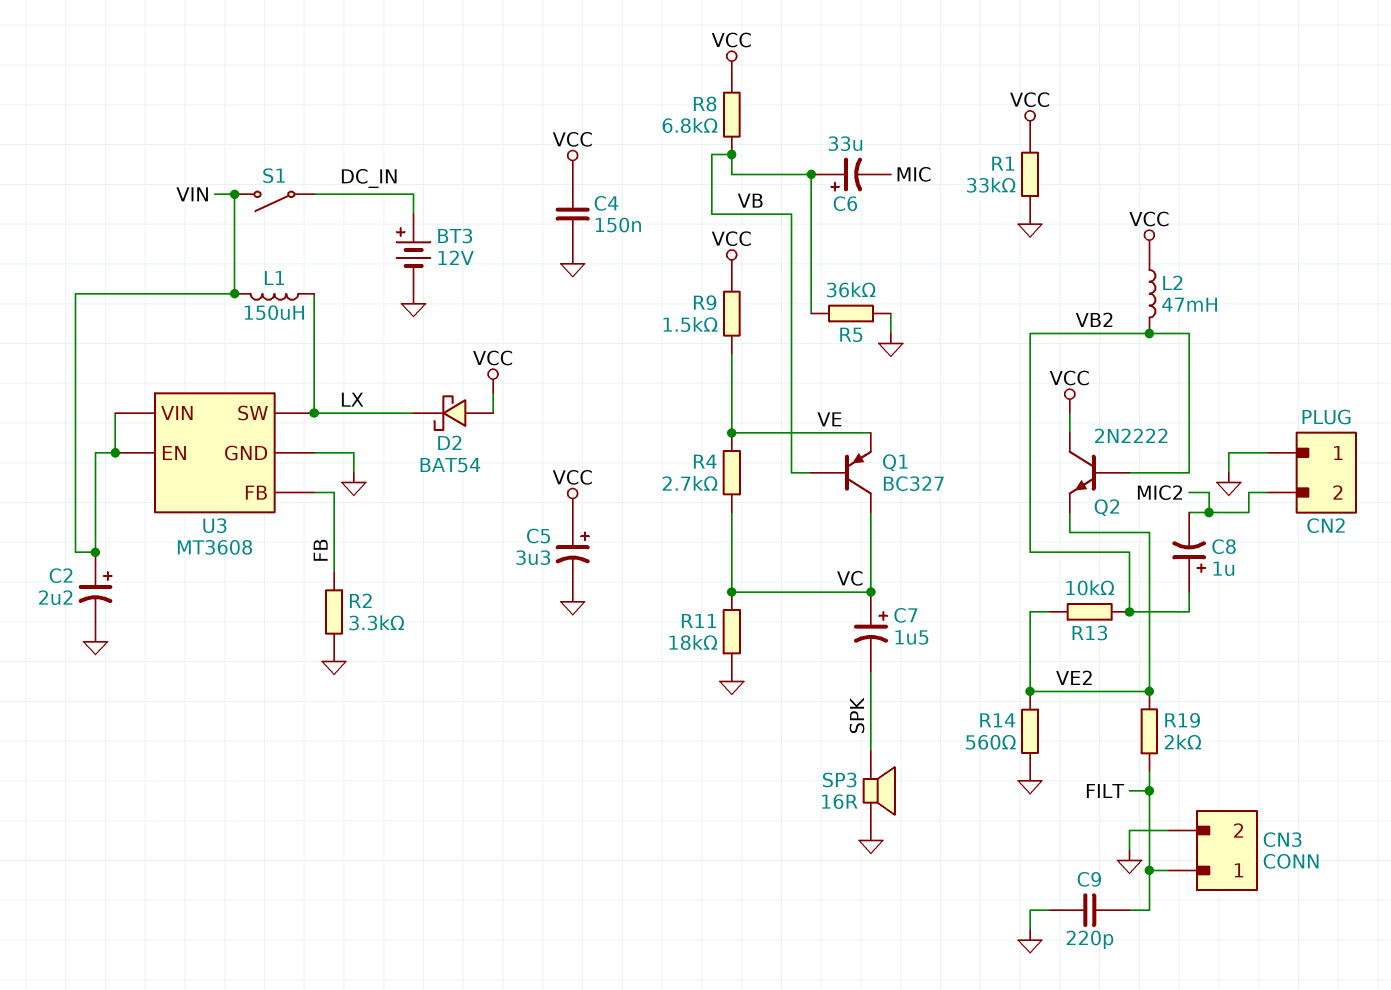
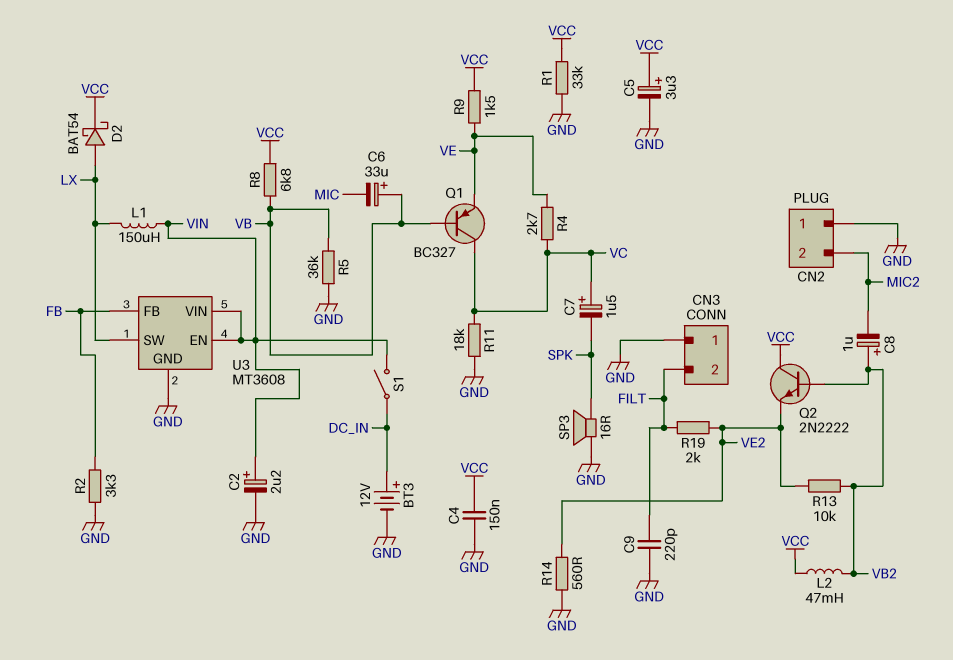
CN3 pin 1: FILT -> GND
CN3 pin 2: GND -> FILT
D2: schottky BAT54 (A VCC, K LX) -> schottky BAT54 (A LX, K VCC)

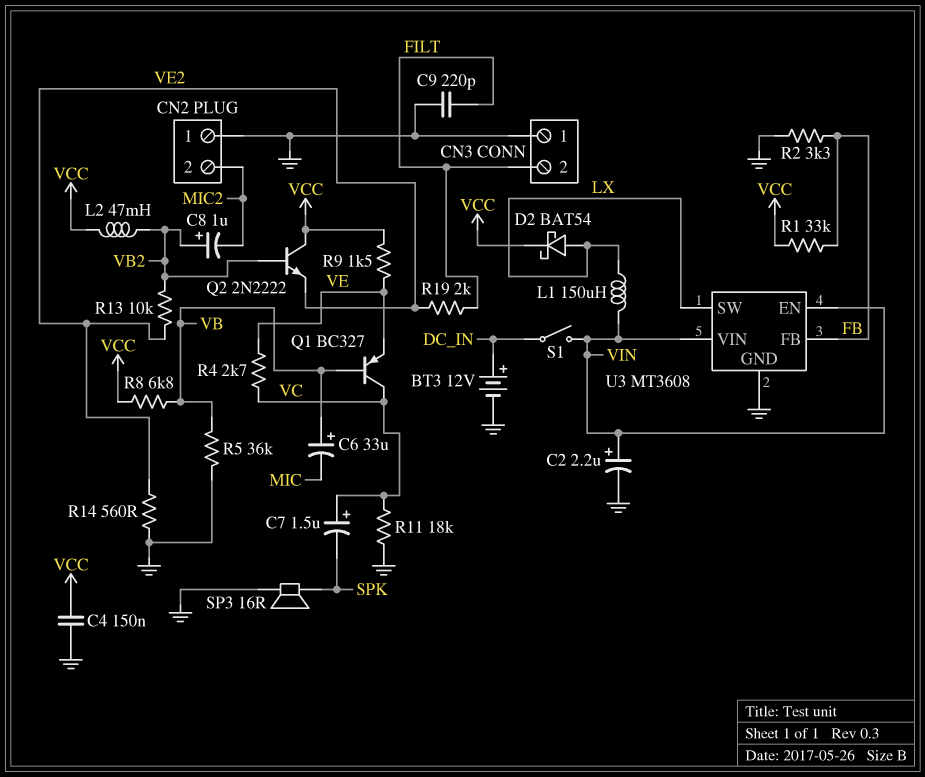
C5: 3.3uF (plus VCC, minus GND) -> none
R1: 33k (GND, VCC) -> 33k (FB, VCC)

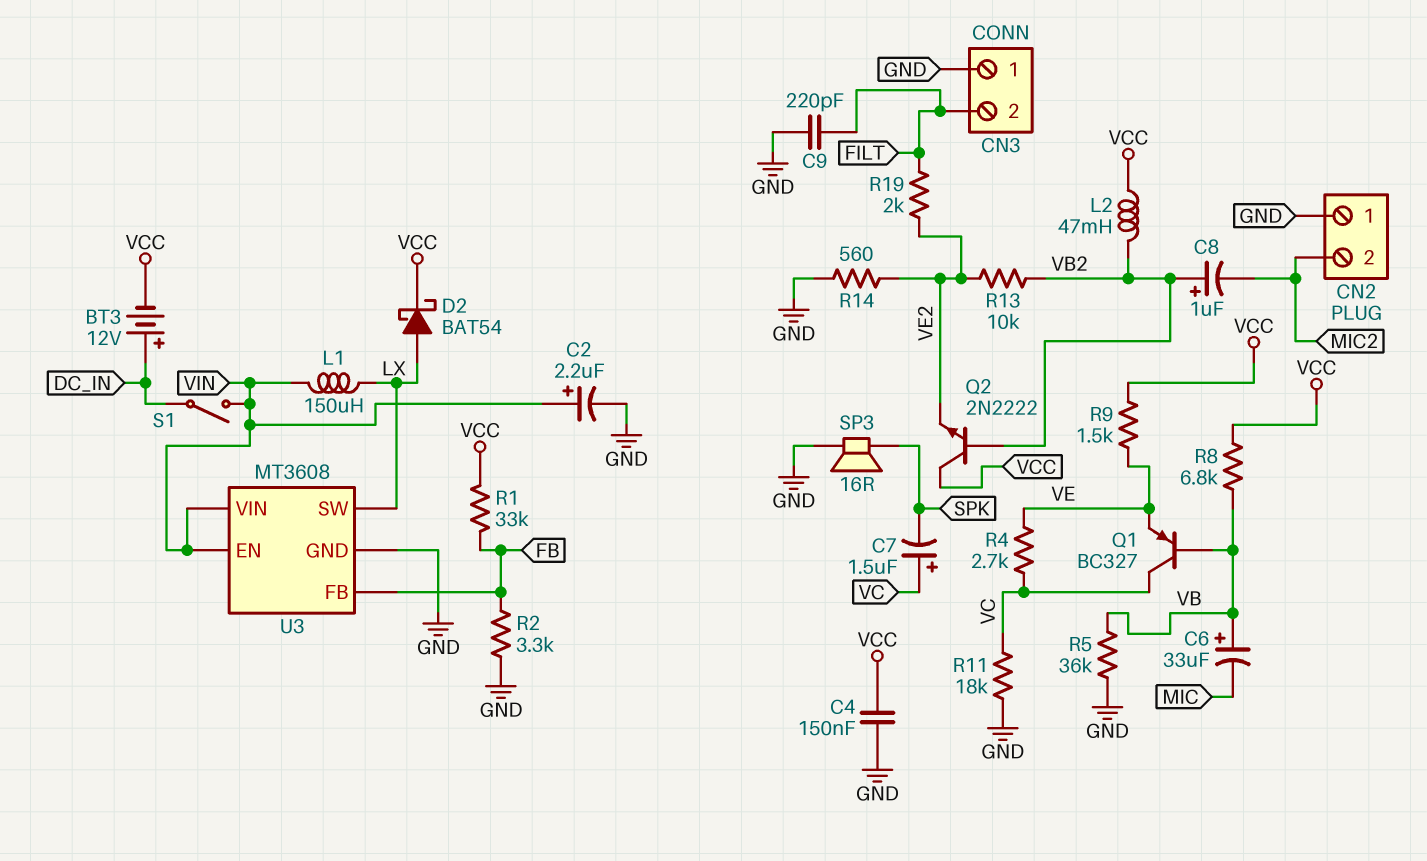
BT3: 12V (plus DC_IN, minus GND) -> 12V (plus DC_IN, minus VCC)

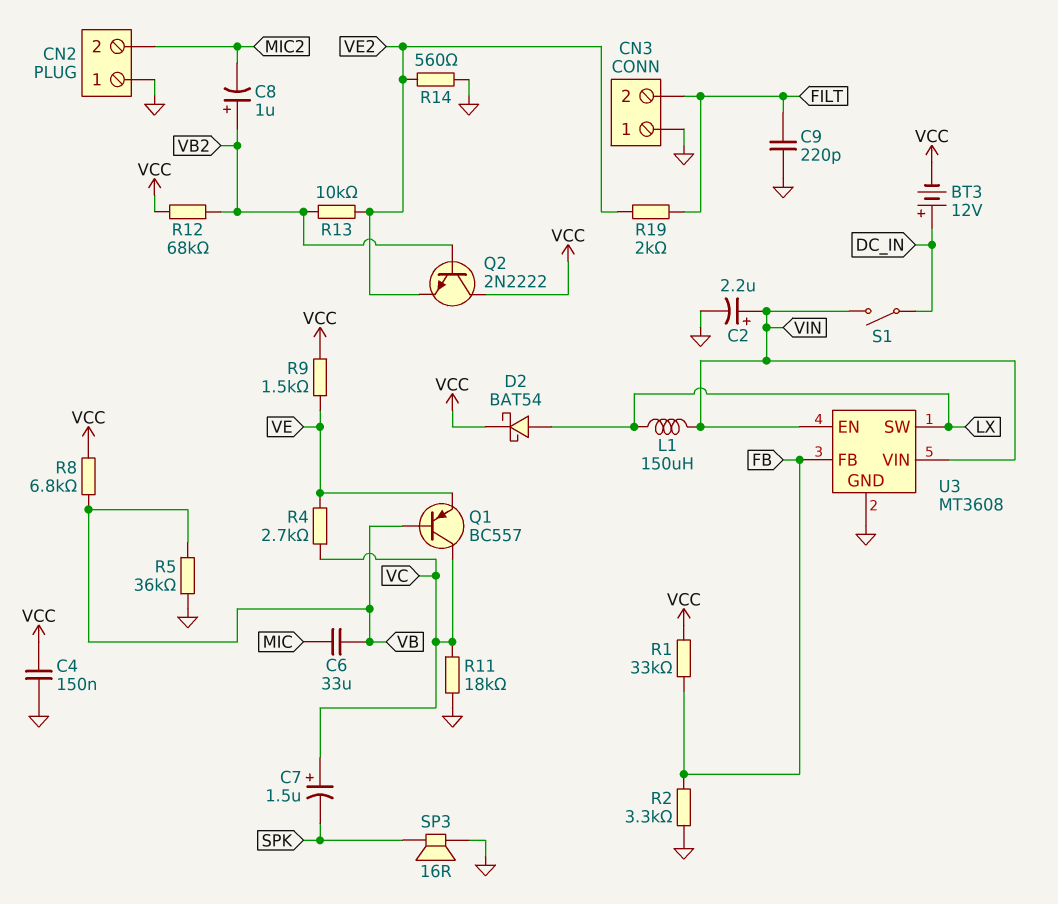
C6: 33uF (plus VB, minus MIC) -> 33uF (MIC, VB)
L2: 47mH (VB2, VCC) -> none
Q1: PNP BC327 (B VB, C VC, E VE) -> PNP BC557 (B VB, C VC, E VE)
R12: none -> 68k (VB2, VCC)

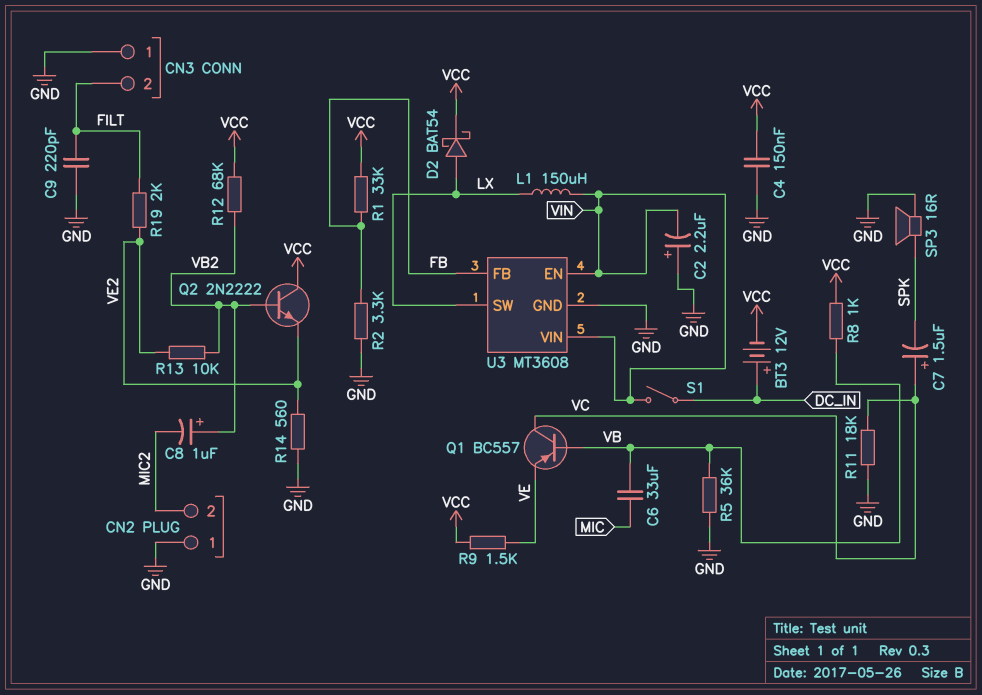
C2: 2.2uF (plus VIN, minus GND) -> 2.2uF (plus GND, minus VIN)
R4: 2.7k (VC, VE) -> none
R8: 6.8k (VB, VCC) -> 1k (VB, VCC)

